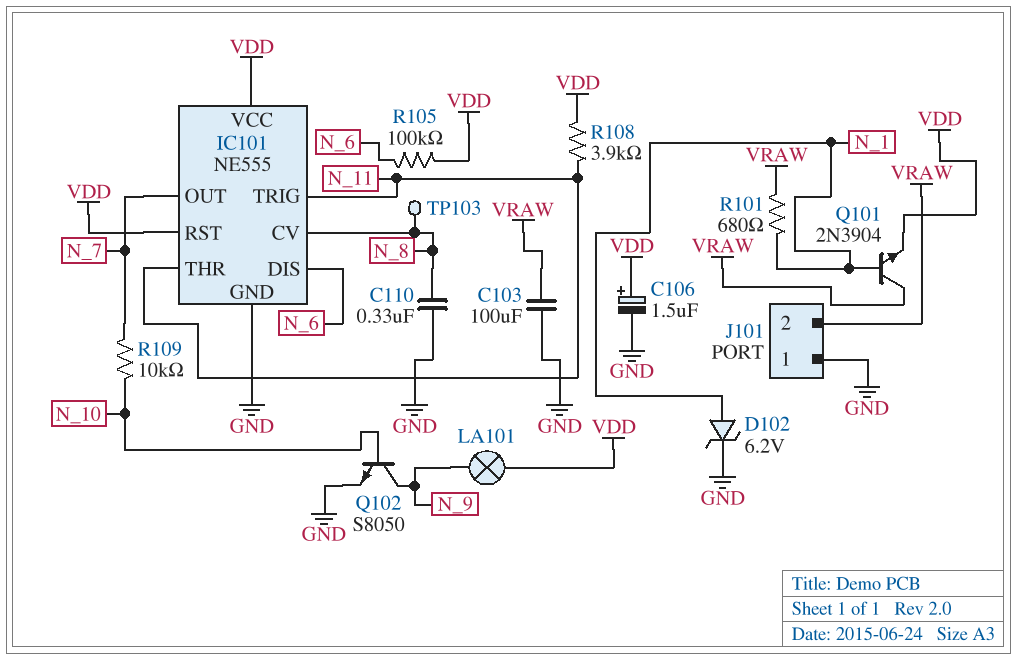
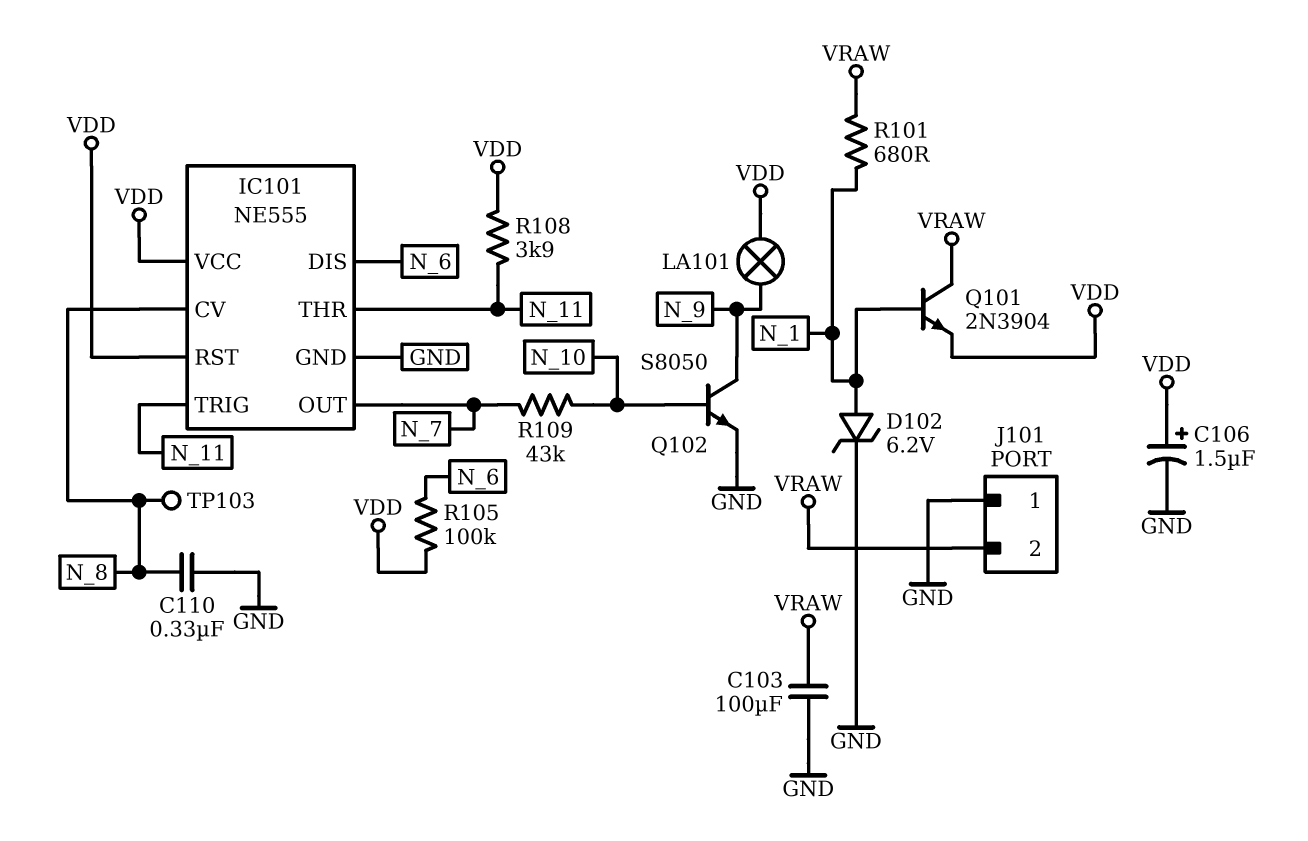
R109: 10k (N_7, N_10) -> 43k (N_7, N_10)

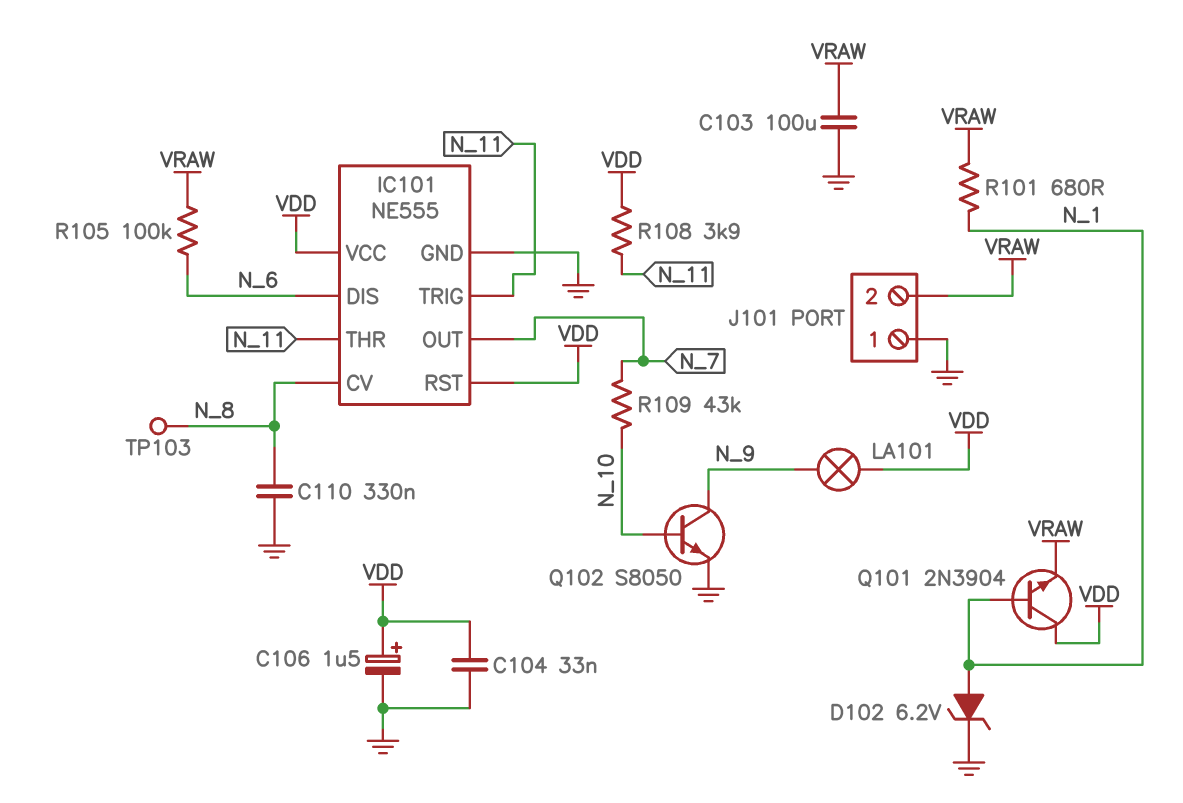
C104: none -> 33nF (GND, VDD)
Q101: NPN 2N3904 (B N_1, C VRAW, E VDD) -> NPN 2N3904 (B N_1, C VDD, E VRAW)
R105: 100k (N_6, VDD) -> 100k (N_6, VRAW)

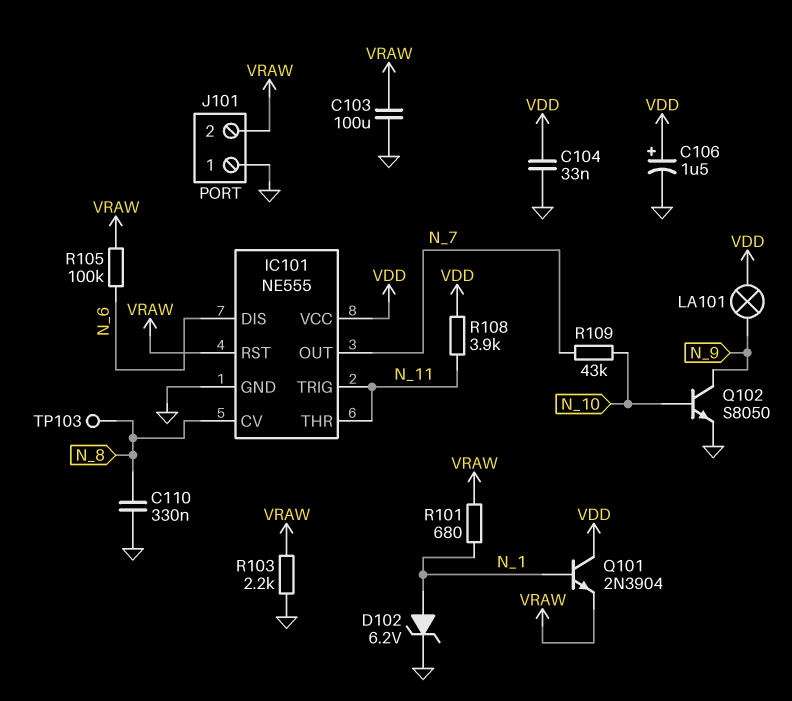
IC101 pin RST: VDD -> VRAW
R103: none -> 2.2k (GND, VRAW)

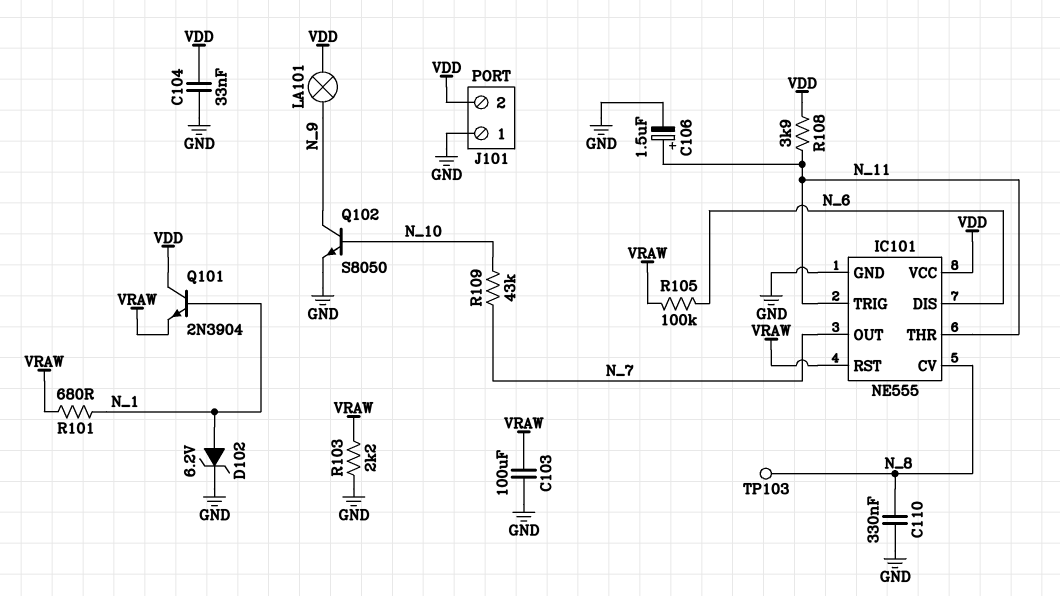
C106: 1.5uF (plus VDD, minus GND) -> 1.5uF (plus N_11, minus GND)
J101 pin 2: VRAW -> VDD

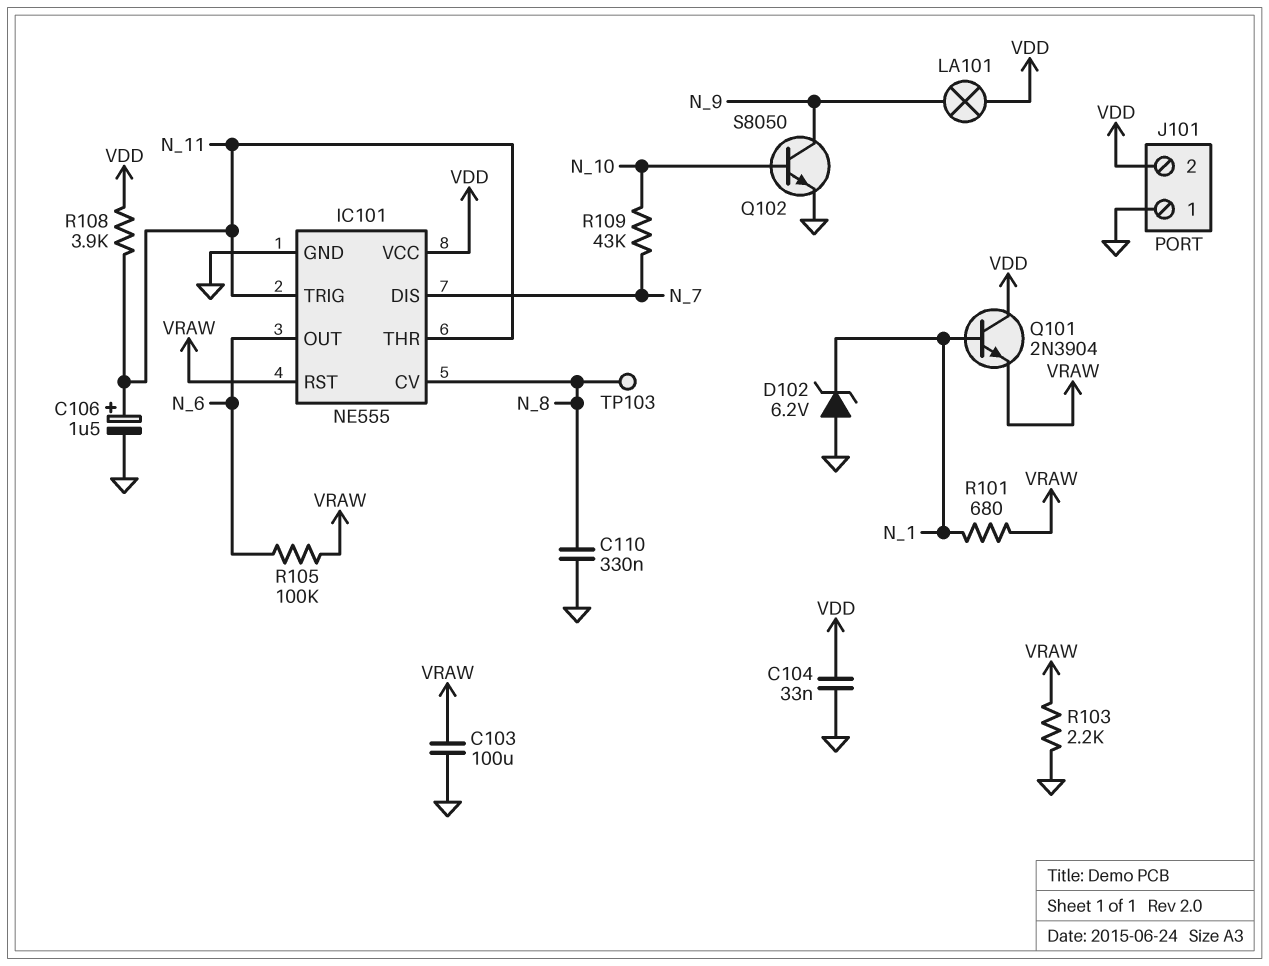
D102: zener 6.2V (A N_1, K GND) -> zener 6.2V (A GND, K N_1)
IC101 pin DIS: N_6 -> N_7
IC101 pin OUT: N_7 -> N_6

